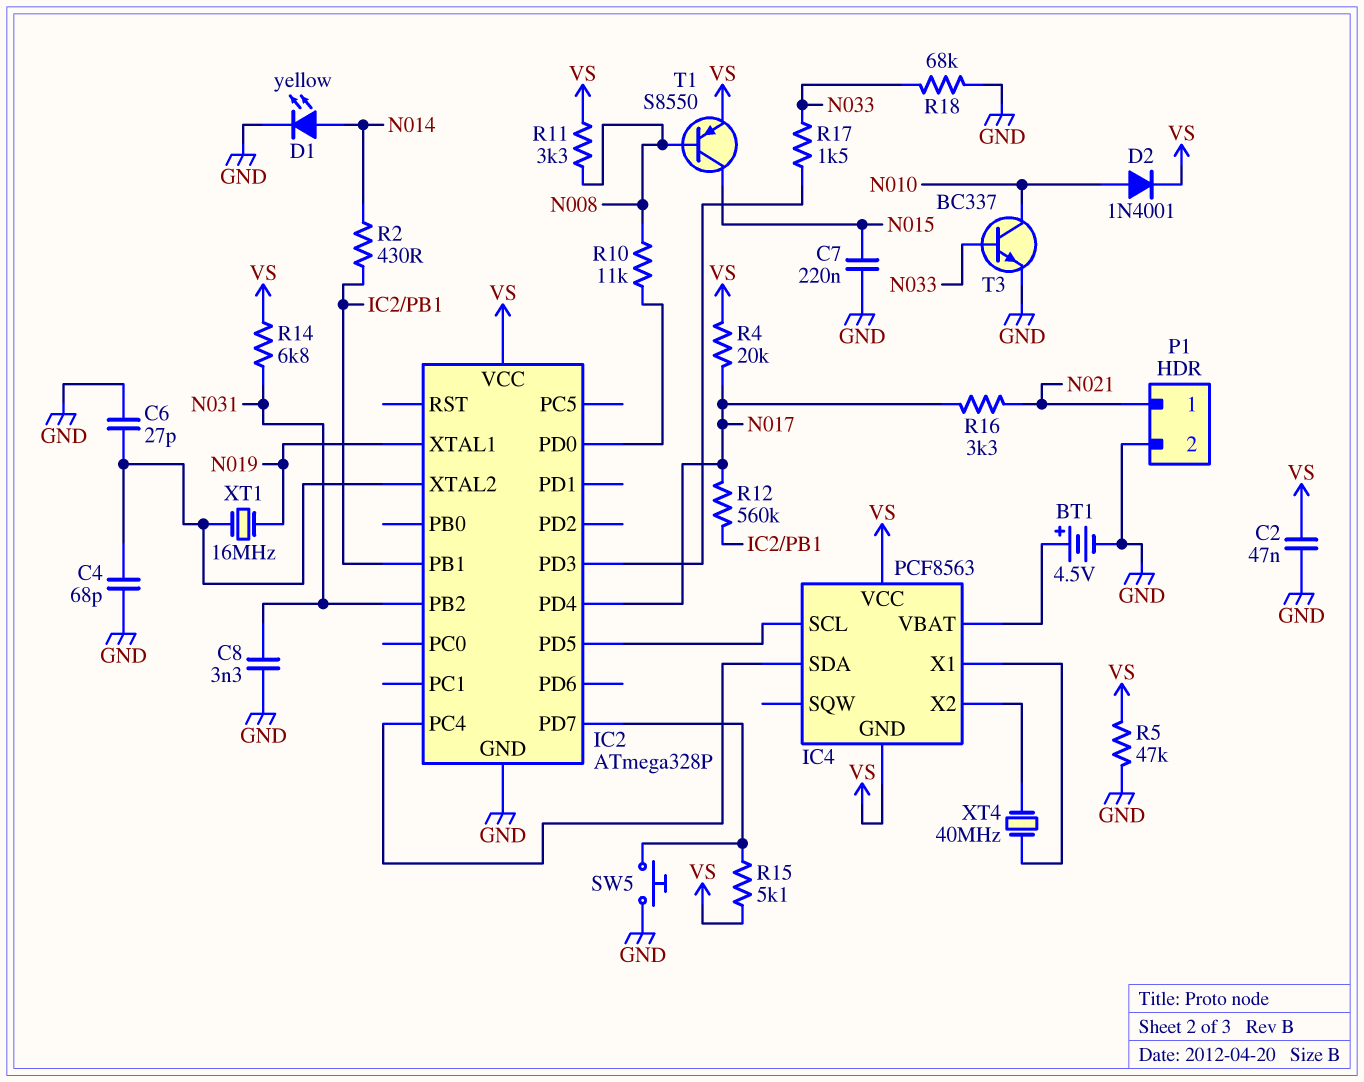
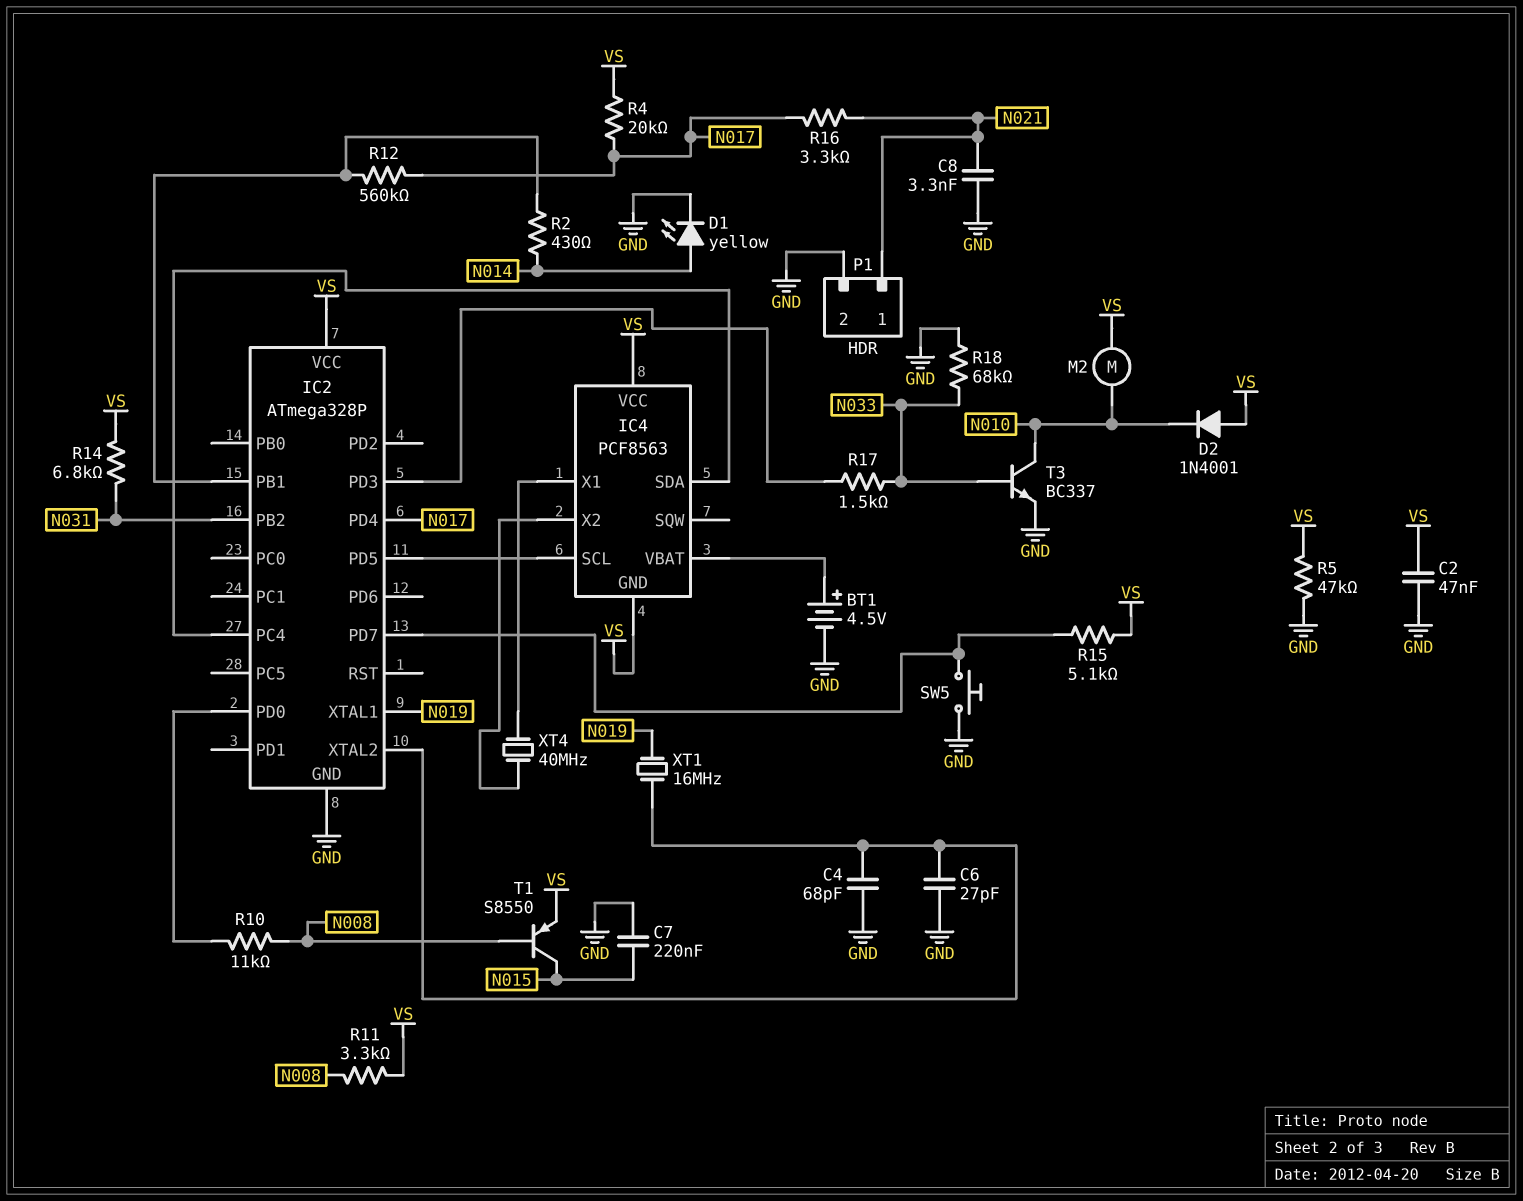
C8: 3.3nF (GND, N031) -> 3.3nF (GND, N021)
D2: diode 1N4001 (A N010, K VS) -> diode 1N4001 (A VS, K N010)
M2: none -> motor (N010, VS)

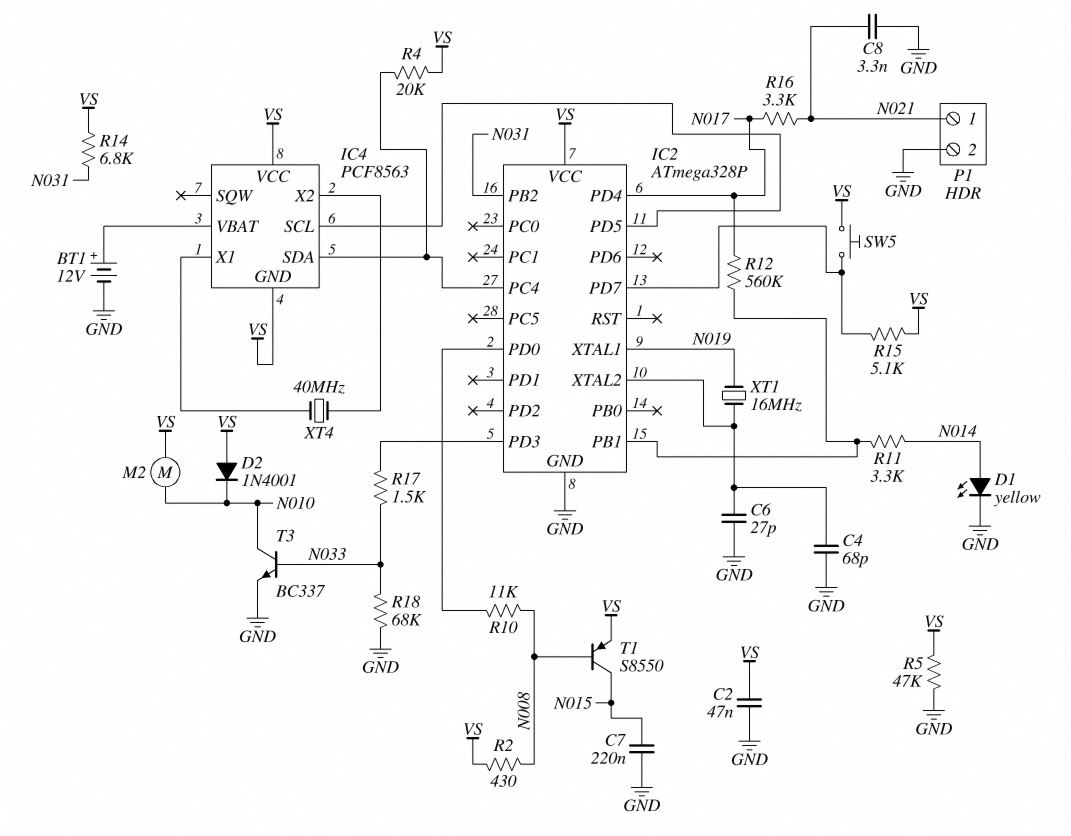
BT1: 4.5V (plus IC4/VBAT, minus GND) -> 12V (plus IC4/VBAT, minus GND)
R2: 430 (IC2/PB1, N014) -> 430 (N008, VS)
R4: 20k (N017, VS) -> 20k (IC2/PC4, VS)
R11: 3.3k (N008, VS) -> 3.3k (IC2/PB1, N014)
SW5: button (GND, IC2/PD7) -> button (IC2/PD7, VS)

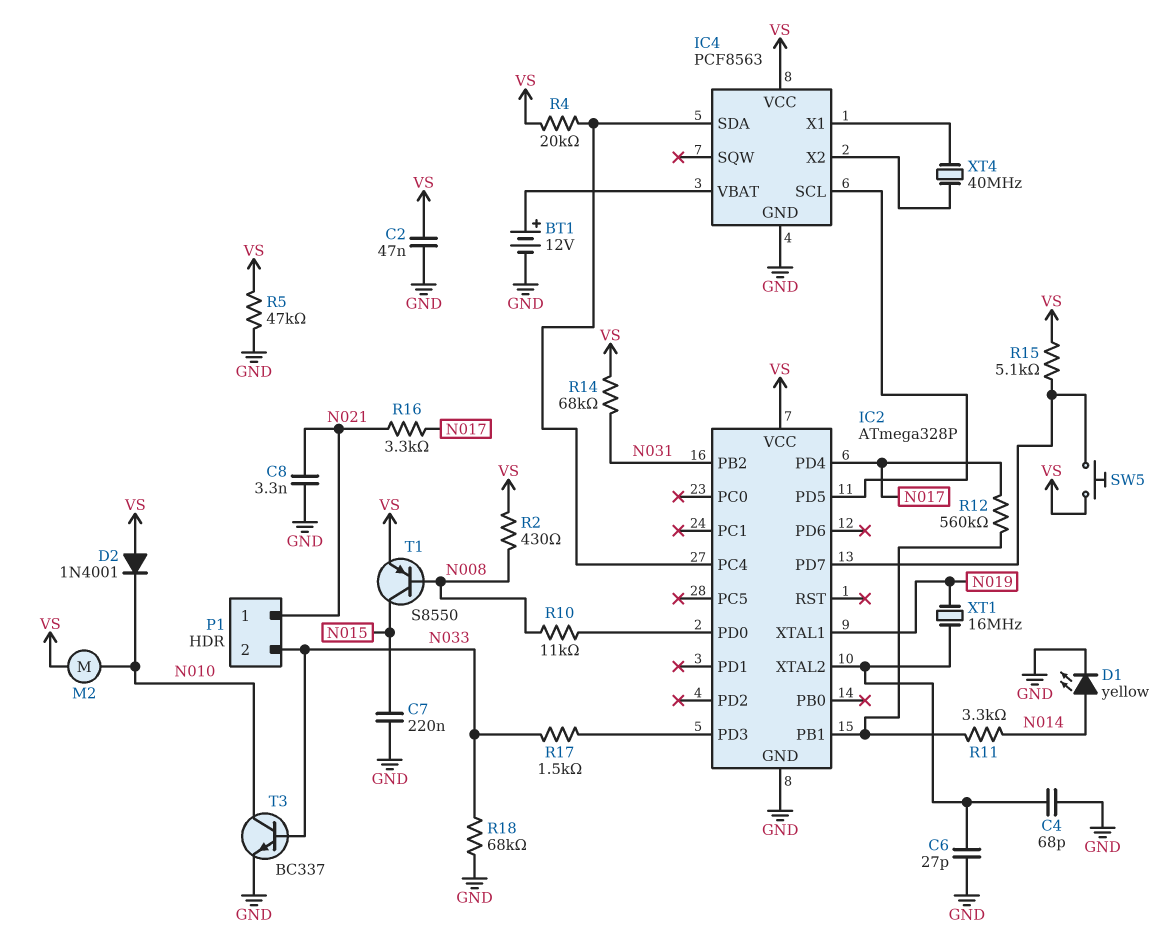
IC4 pin GND: VS -> GND
P1 pin 2: GND -> N033
R14: 6.8k (N031, VS) -> 68k (N031, VS)

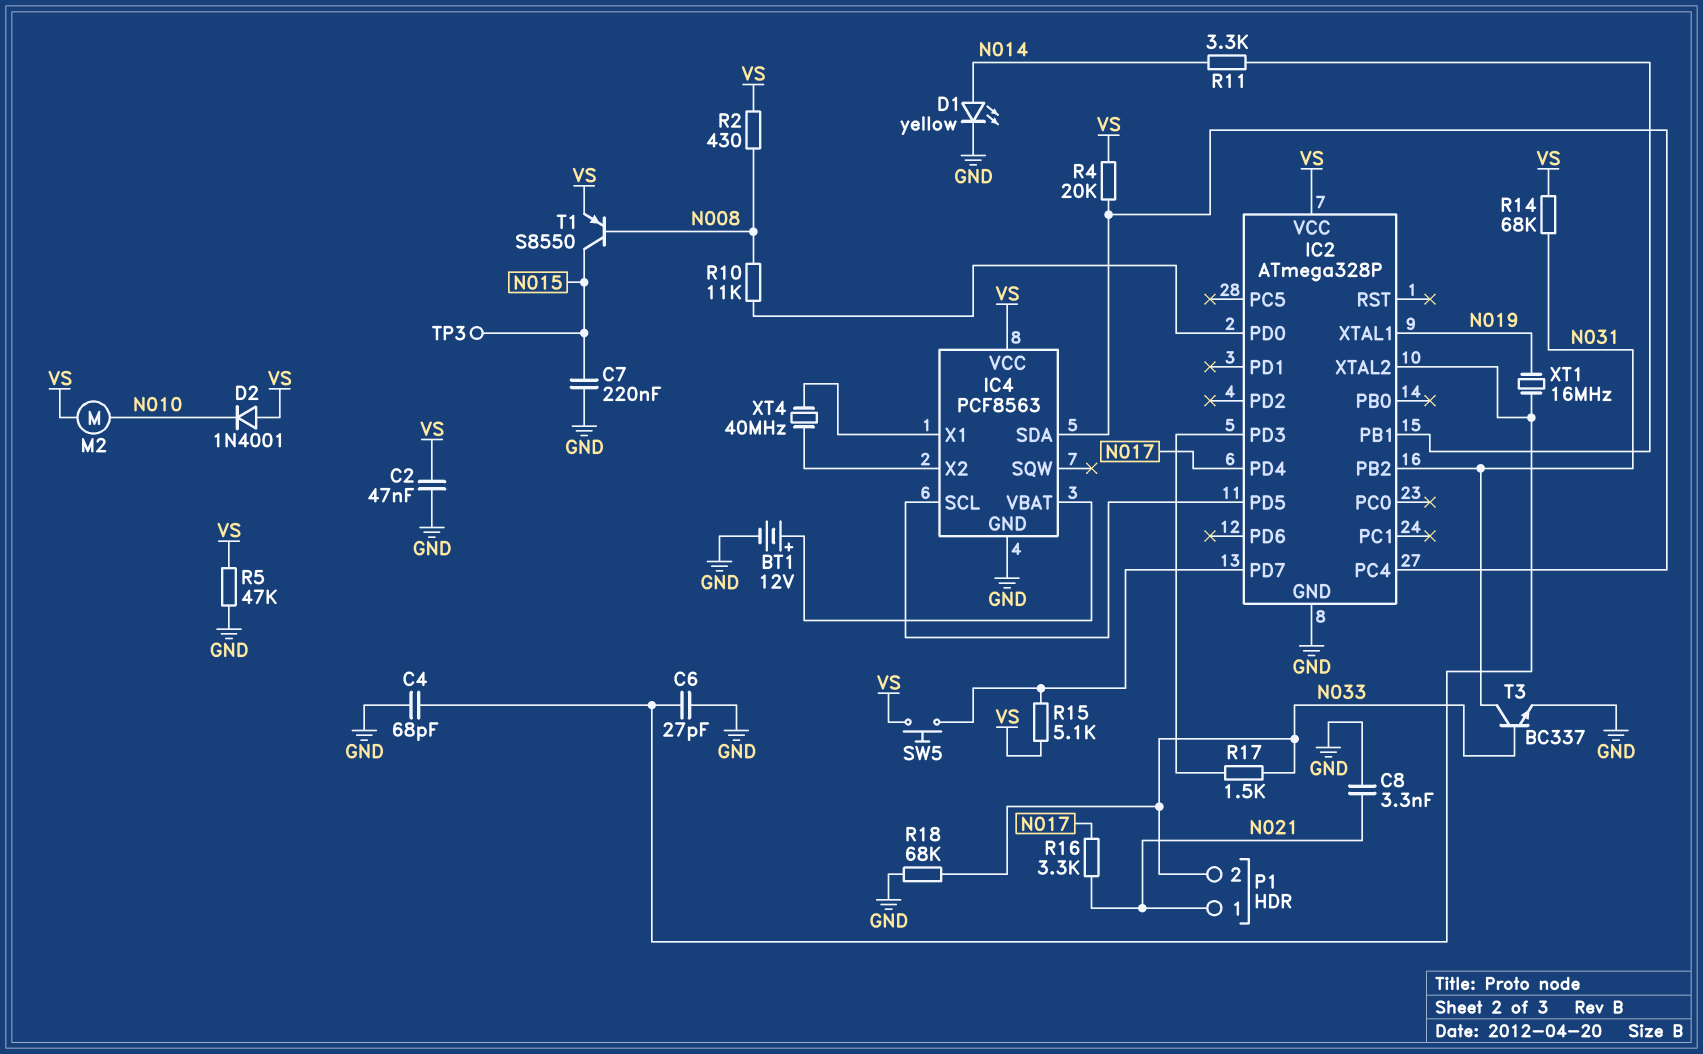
R12: 560k (IC2/PB1, N017) -> none
T3: NPN BC337 (B N033, C N010, E GND) -> NPN BC337 (B N033, C N031, E GND)
TP3: none -> test point (N015)

